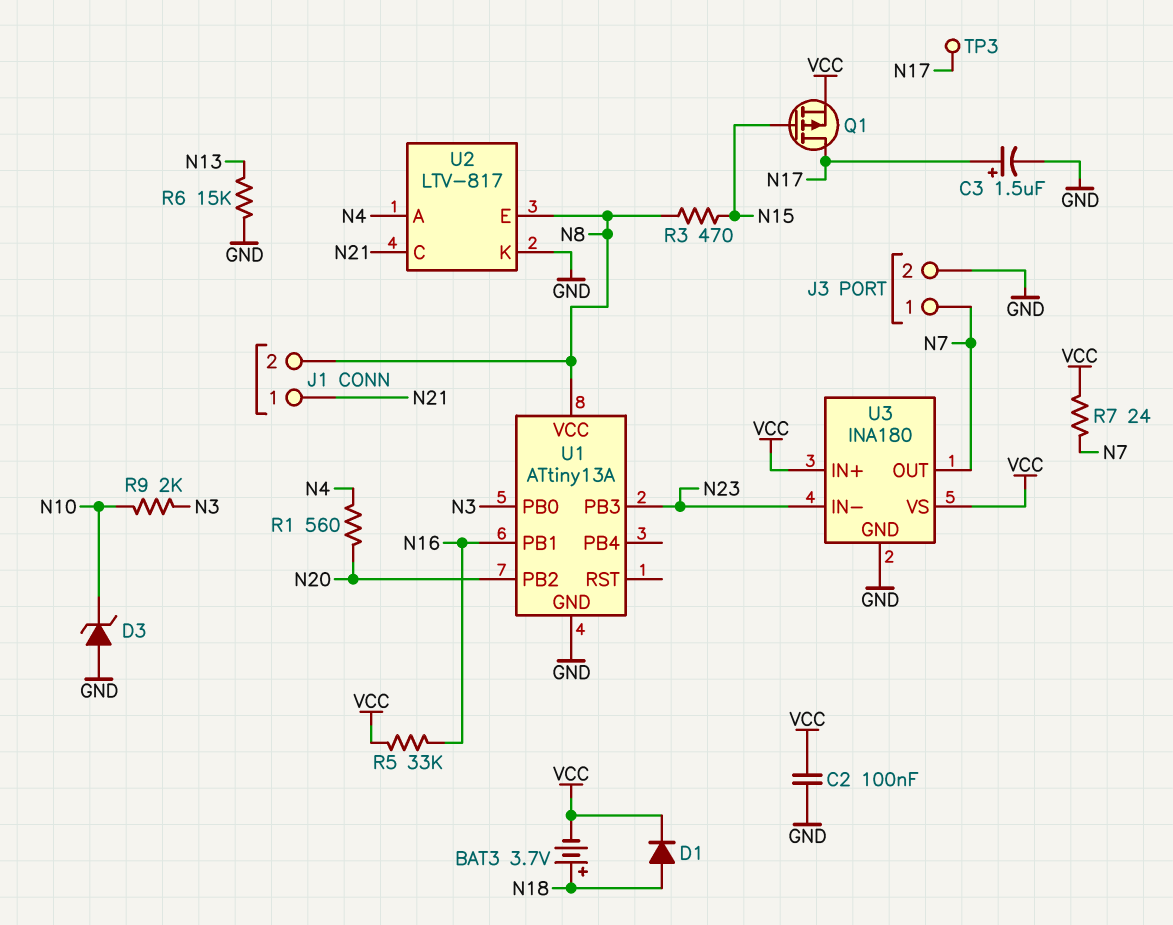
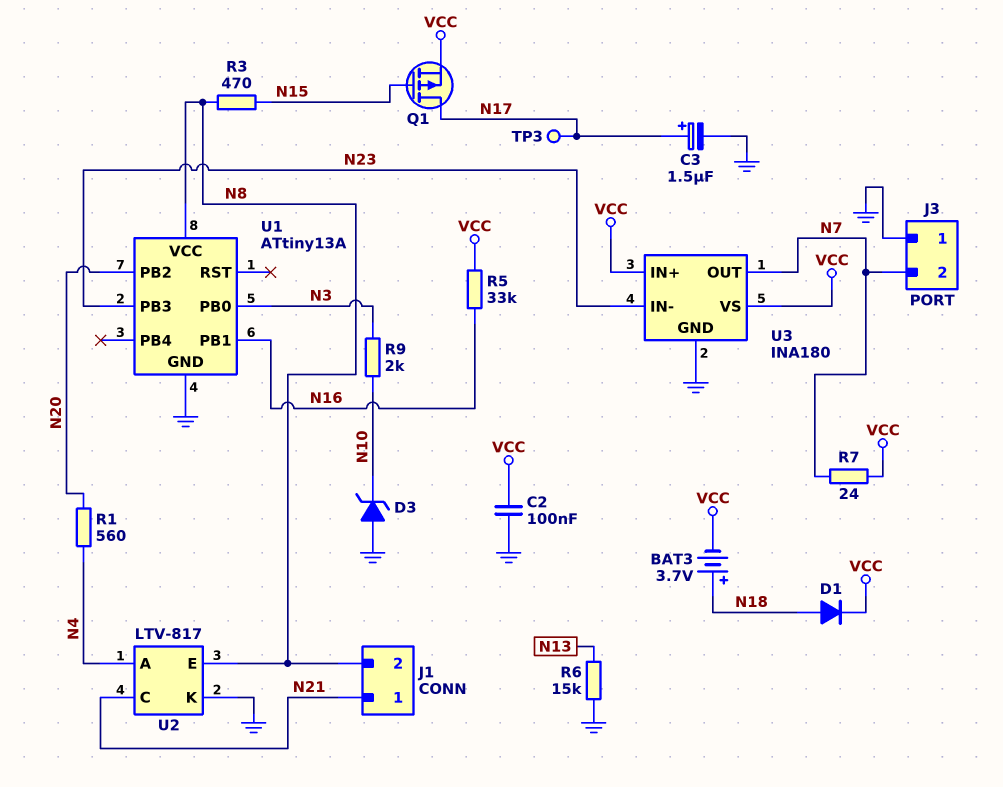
J3 pin 1: N7 -> GND
J3 pin 2: GND -> N7

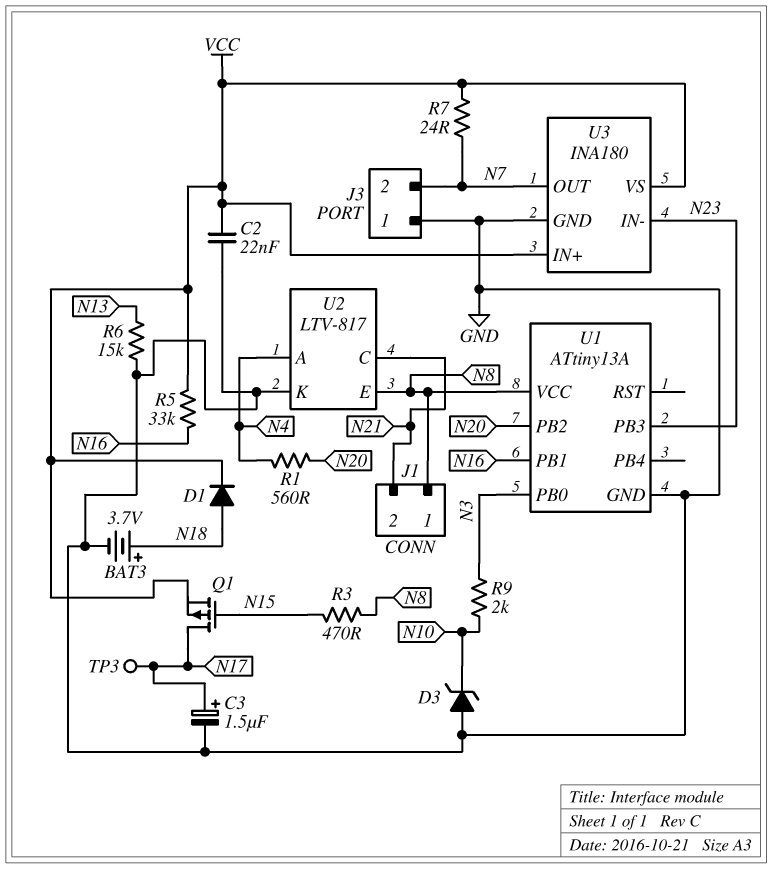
BAT3: 3.7V (plus N18, minus VCC) -> 3.7V (plus N18, minus GND)
C2: 100nF (GND, VCC) -> 22nF (GND, VCC)
J1 pin 1: N21 -> N8
J1 pin 2: N8 -> N21

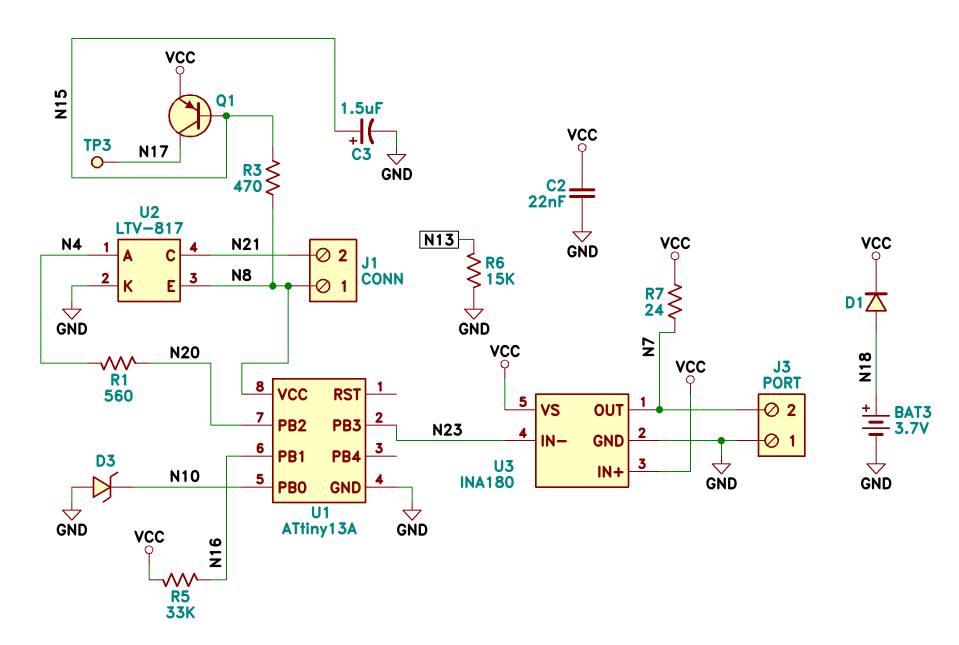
C3: 1.5uF (plus N17, minus GND) -> 1.5uF (plus N15, minus GND)
Q1: PMOS (G N15, D N17, S VCC) -> PNP (B N15, C N17, E VCC)
R9: 2k (N3, N10) -> none
U1 pin PB0: N3 -> N10

